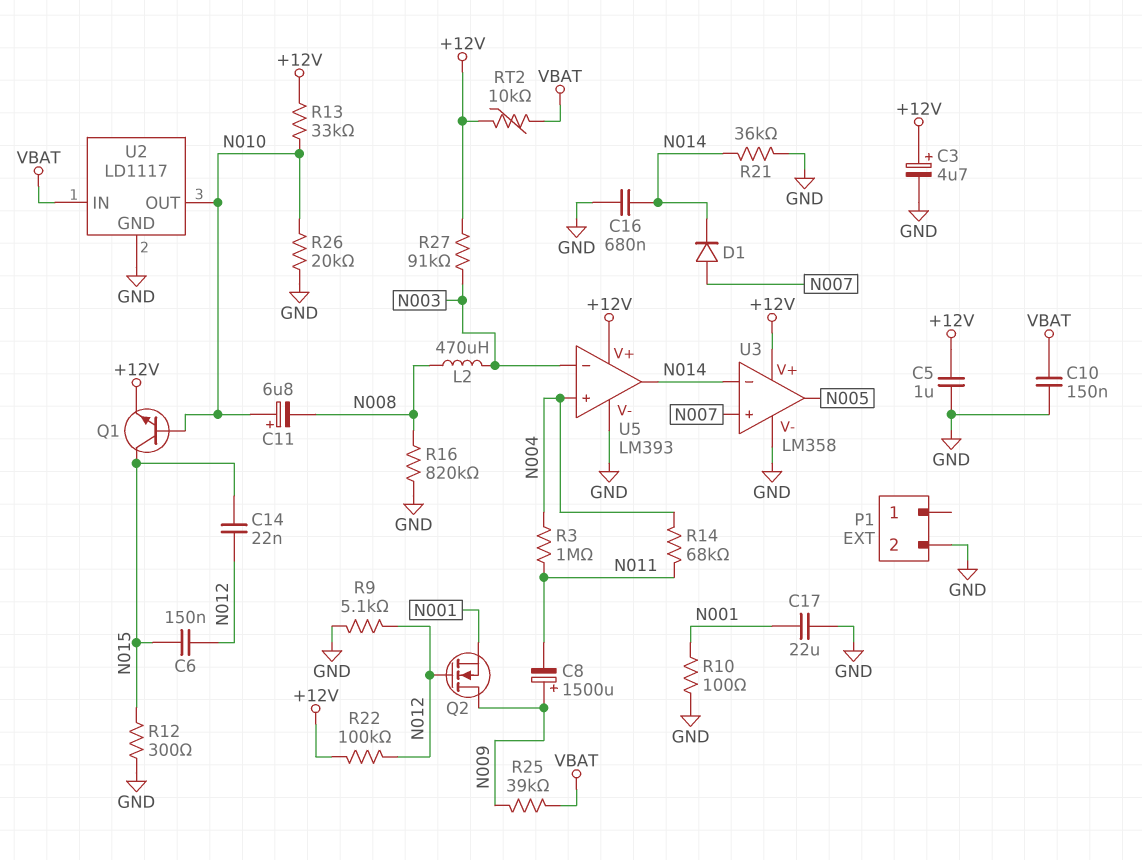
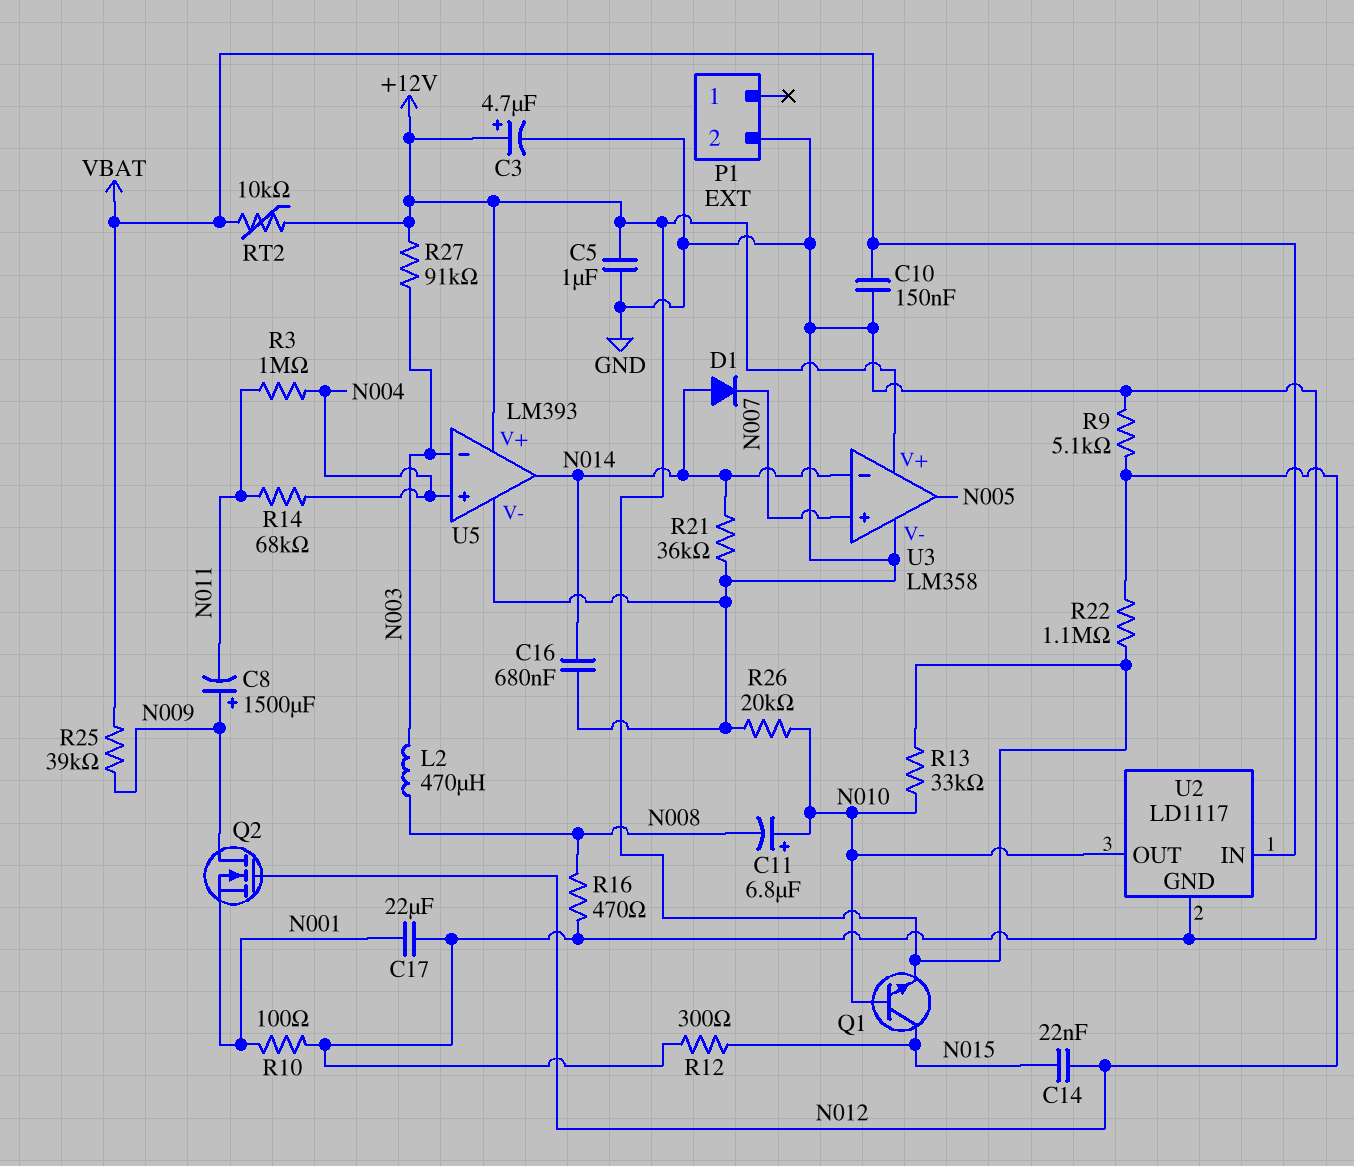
C6: 150nF (N012, N015) -> none
D1: diode (A N007, K N014) -> diode (A N014, K N007)
R16: 820k (GND, N008) -> 470 (GND, N008)
R22: 100k (+12V, N012) -> 1.1M (+12V, N012)

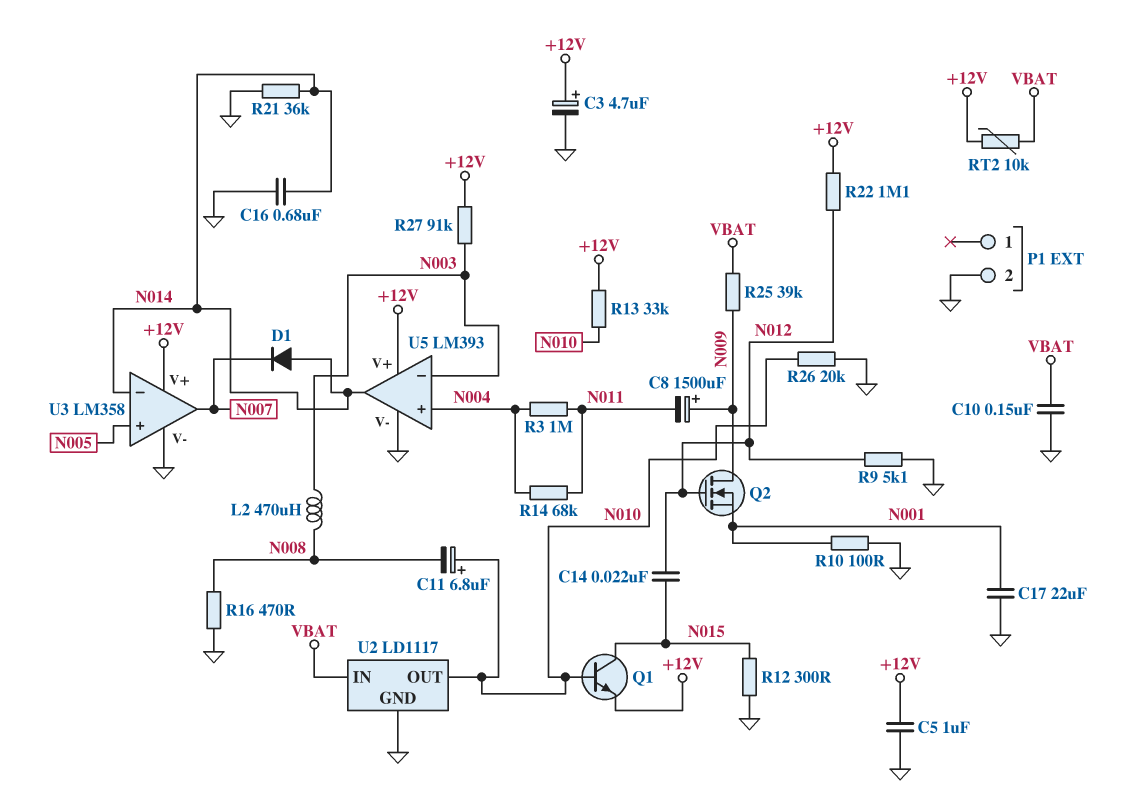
U3 pin in+: N007 -> N005
U3 pin out: N005 -> N007

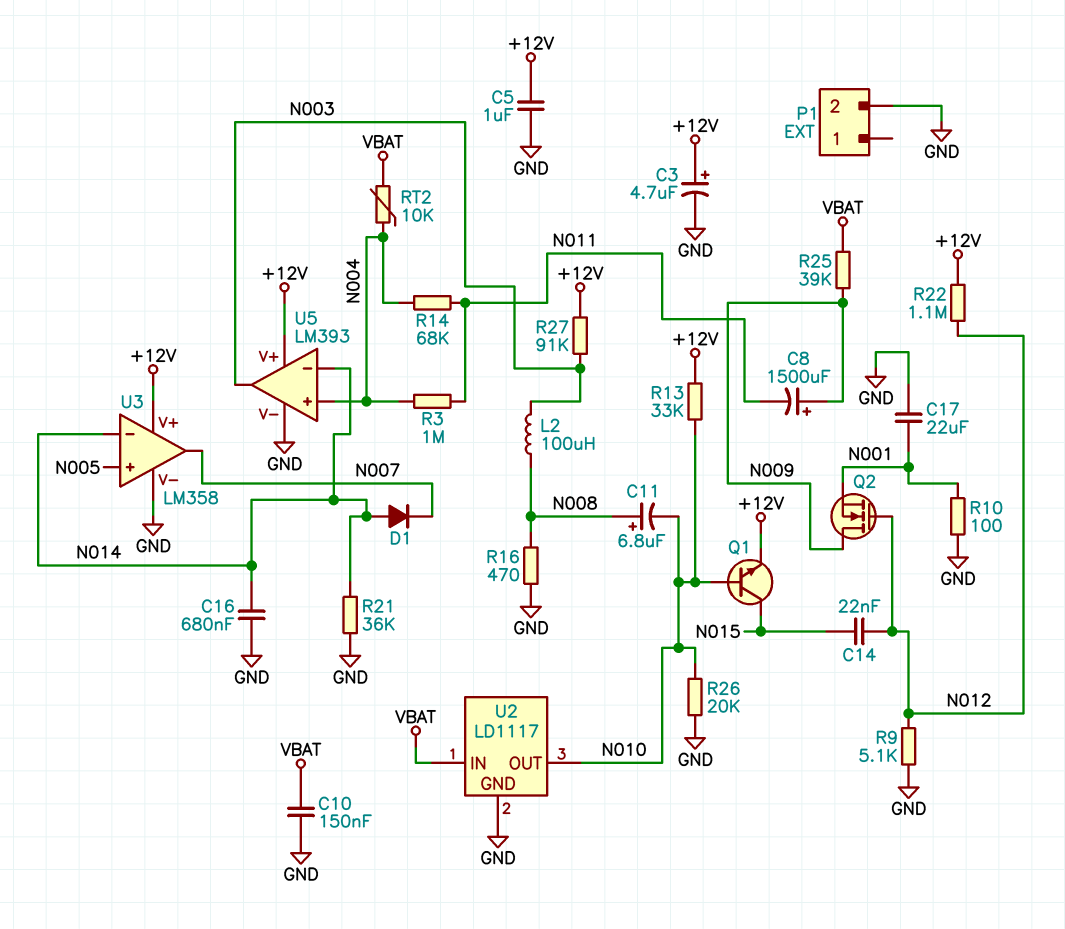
C11: 6.8uF (plus N010, minus N008) -> 6.8uF (plus N008, minus N010)
L2: 470uH (N003, N008) -> 100uH (N003, N008)
R12: 300 (GND, N015) -> none
RT2: 10k (+12V, VBAT) -> 10k (N004, VBAT)
U5 pin in-: N003 -> N014
U5 pin out: N014 -> N003

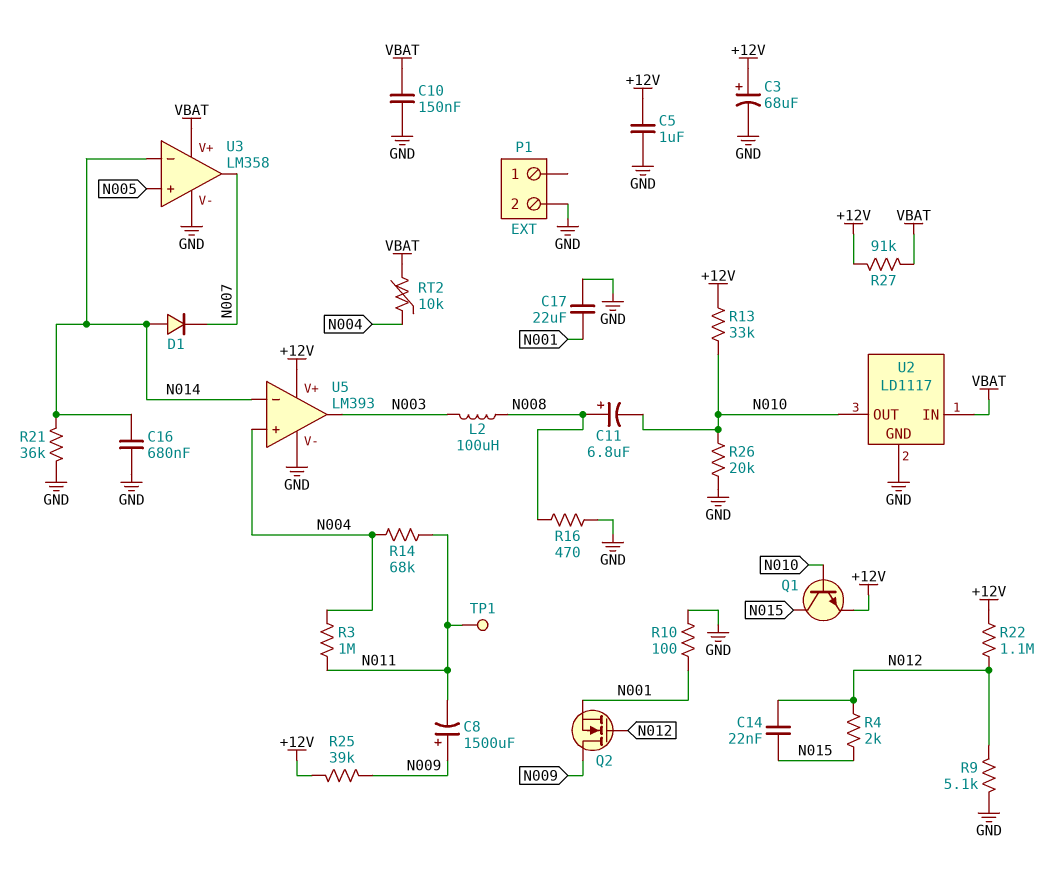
C3: 4.7uF (plus +12V, minus GND) -> 68uF (plus +12V, minus GND)
R4: none -> 2k (N012, N015)
R25: 39k (N009, VBAT) -> 39k (+12V, N009)
R27: 91k (+12V, N003) -> 91k (+12V, VBAT)
TP1: none -> test point (N011)
U3 pin V+: +12V -> VBAT

